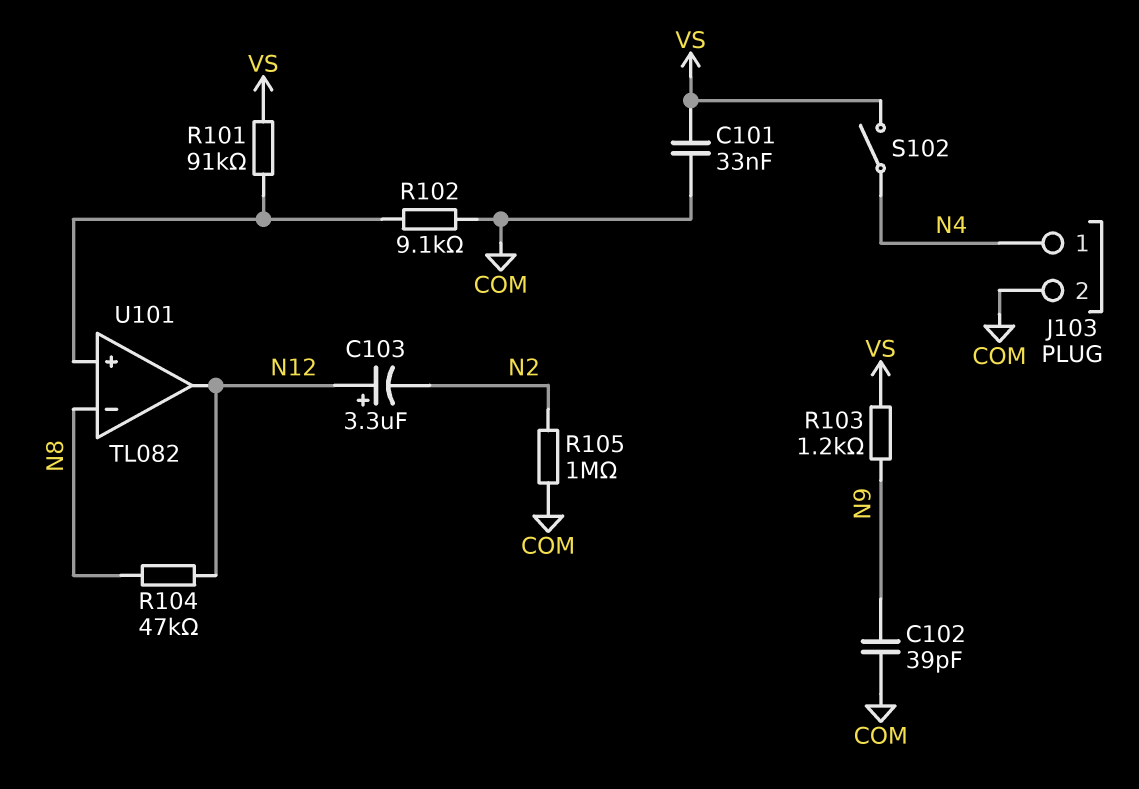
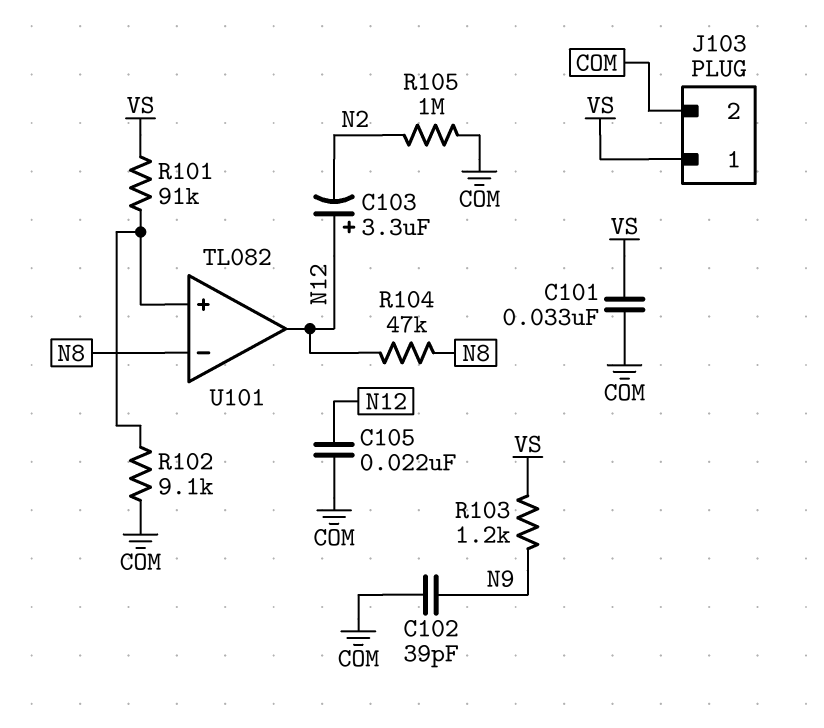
C105: none -> 22nF (COM, N12)
J103 pin 1: N4 -> VS
S102: switch (N4, VS) -> none

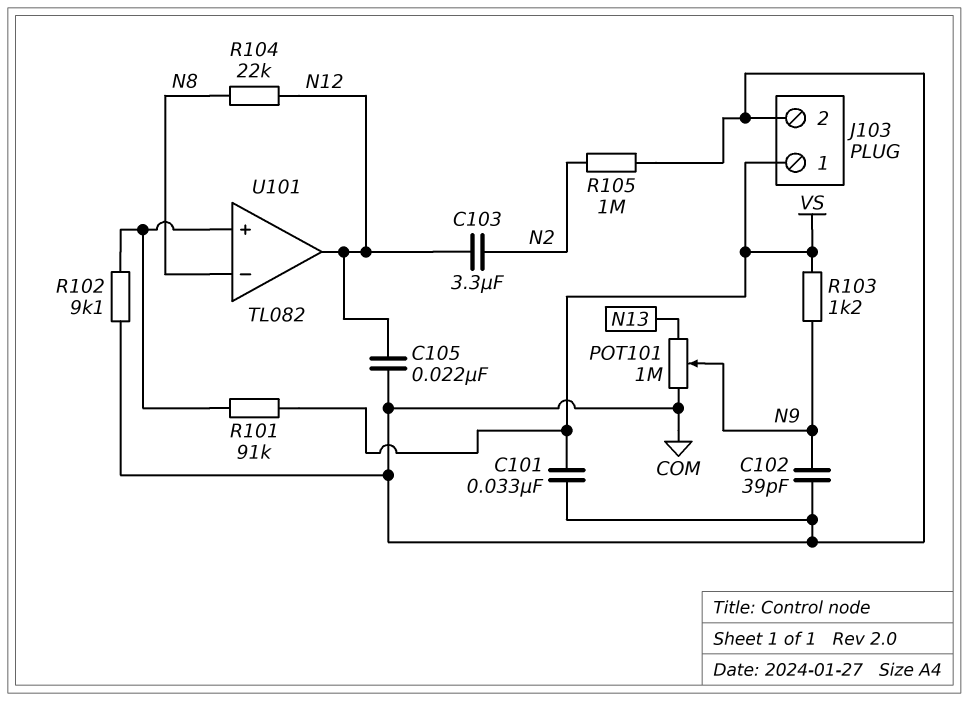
C103: 3.3uF (plus N12, minus N2) -> 3.3uF (N2, N12)
POT101: none -> 1M (COM, N13, wiper N9)
R104: 47k (N8, N12) -> 22k (N8, N12)

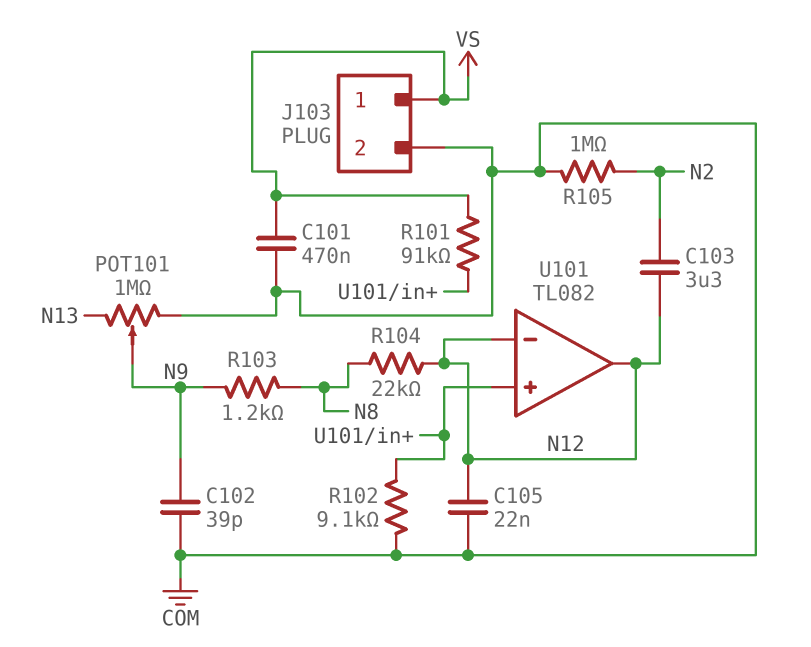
C101: 33nF (COM, VS) -> 470nF (COM, VS)
R103: 1.2k (N9, VS) -> 1.2k (N8, N9)
U101 pin in-: N8 -> N12

